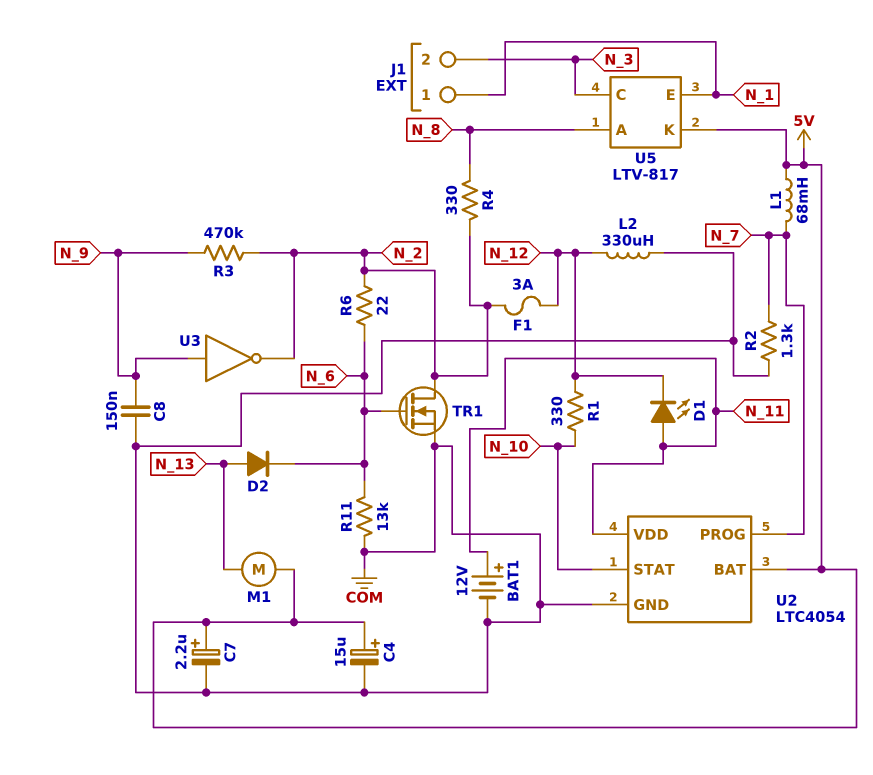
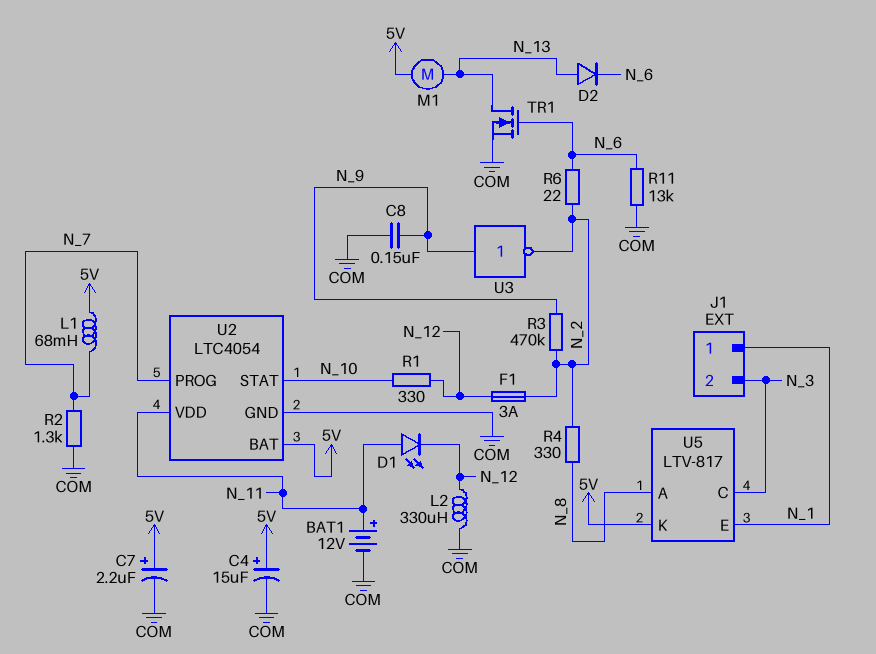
TR1: NMOS (G N_6, D N_2, S COM) -> NMOS (G N_6, D N_13, S COM)

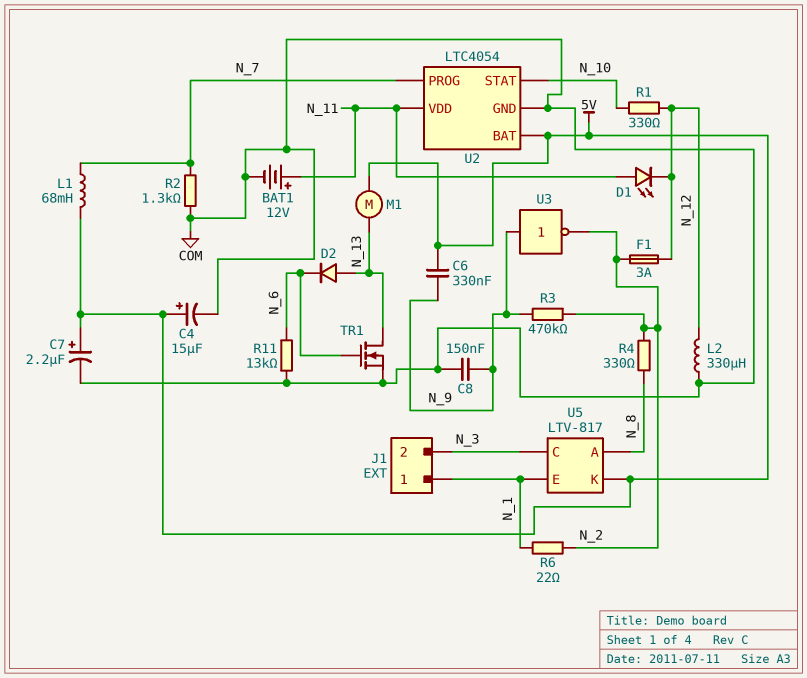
C6: none -> 330nF (5V, N_9)
R6: 22 (N_2, N_6) -> 22 (N_1, N_2)

